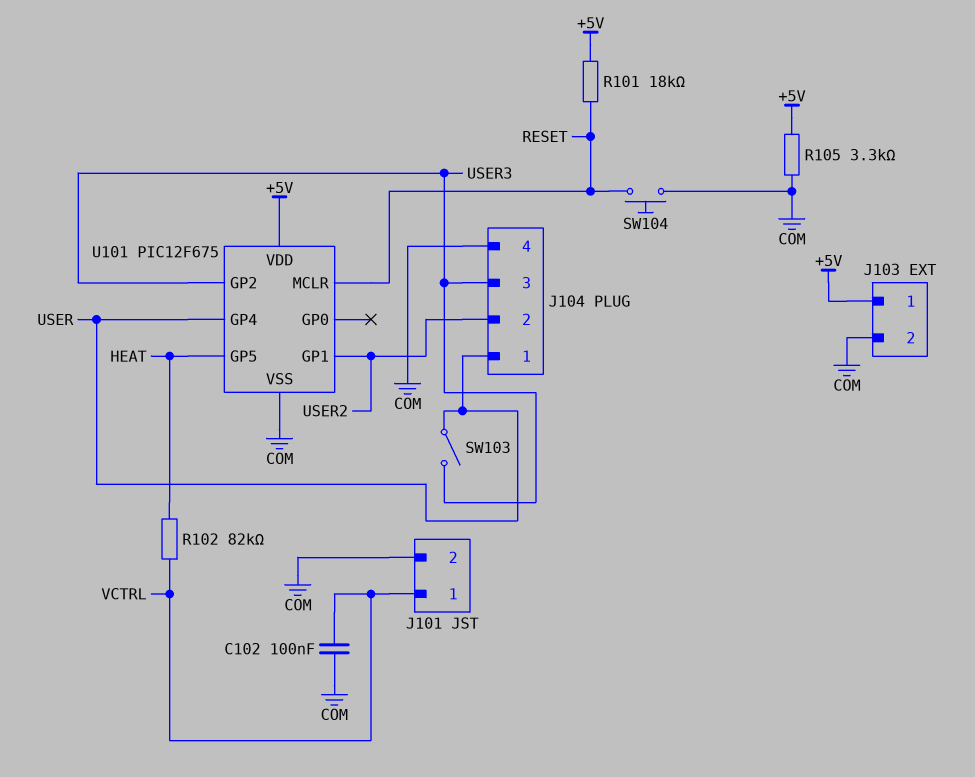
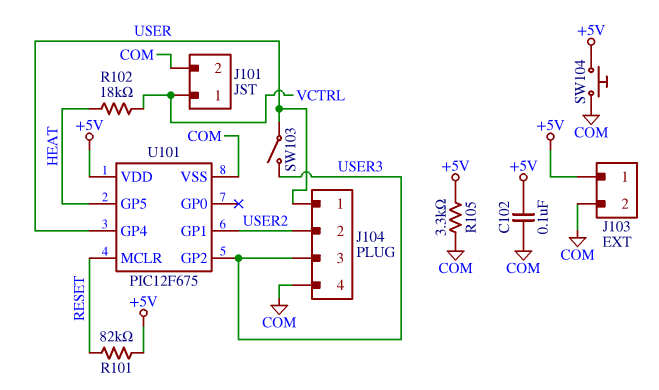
C102: 100nF (COM, VCTRL) -> 100nF (+5V, COM)
R101: 18k (+5V, RESET) -> 82k (+5V, RESET)
R102: 82k (HEAT, VCTRL) -> 18k (HEAT, VCTRL)
SW104: button (COM, RESET) -> button (+5V, COM)

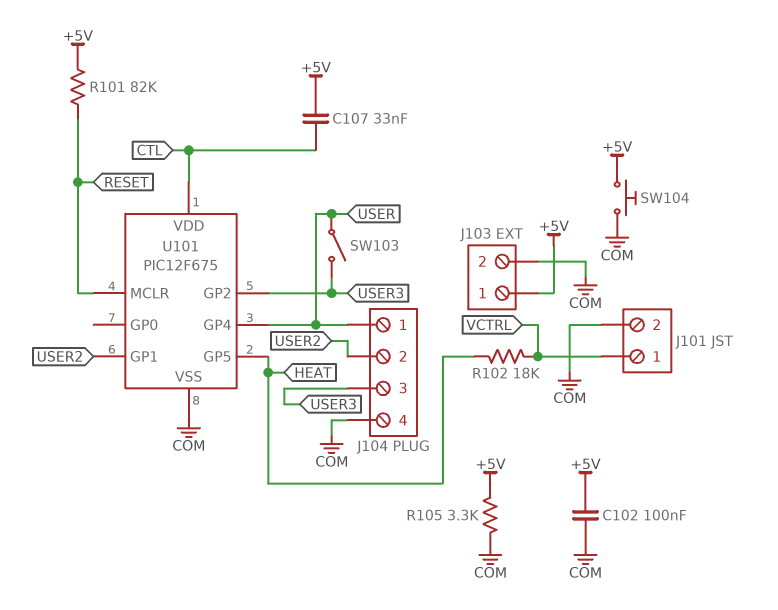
C107: none -> 33nF (+5V, CTL)
U101 pin VDD: +5V -> CTL

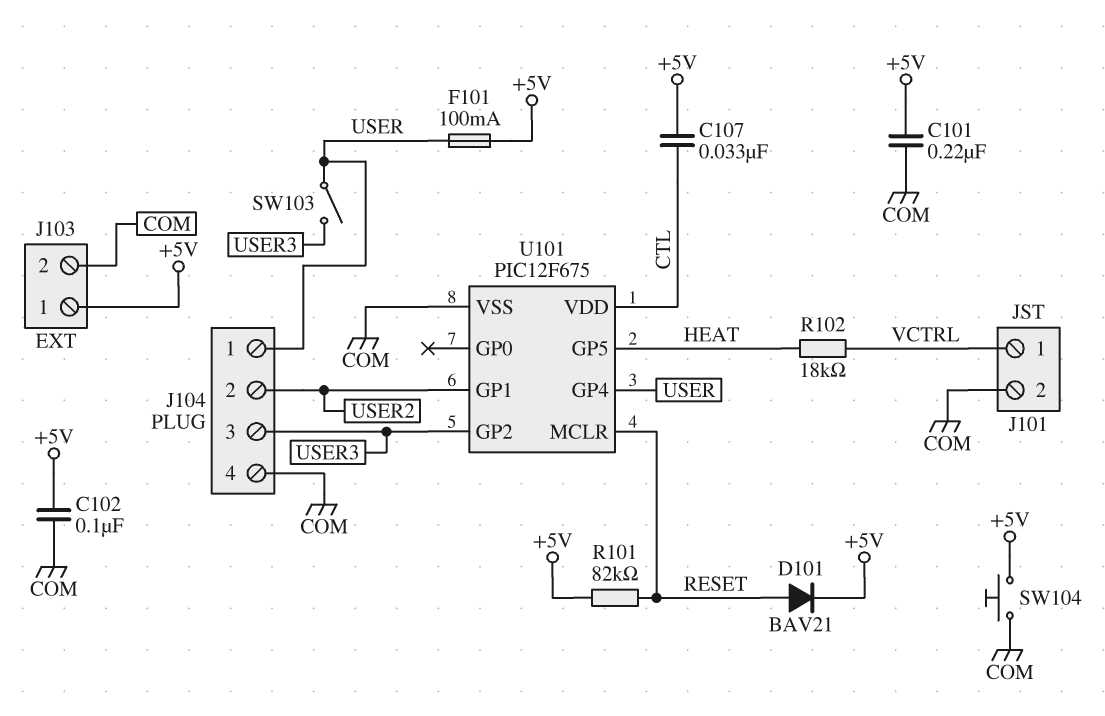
C101: none -> 220nF (+5V, COM)
D101: none -> diode BAV21 (A RESET, K +5V)
F101: none -> 100mA (+5V, USER)
R105: 3.3k (+5V, COM) -> none

